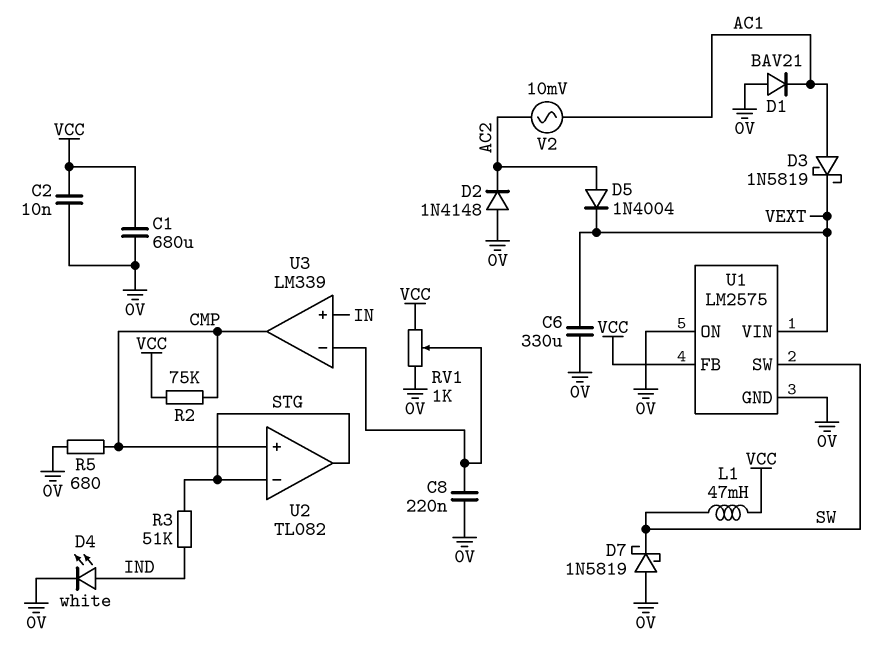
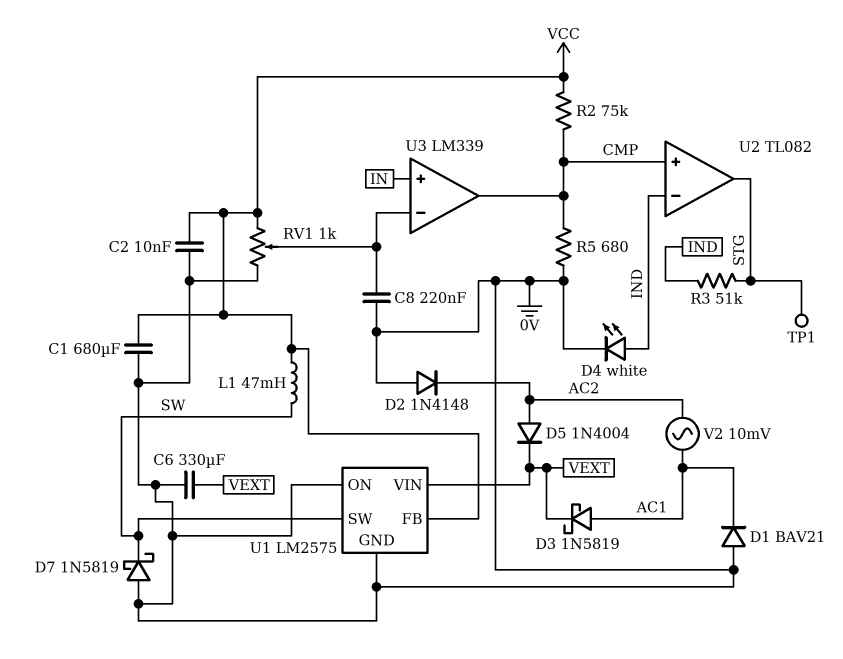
TP1: none -> test point (STG)
U2 pin in-: STG -> IND

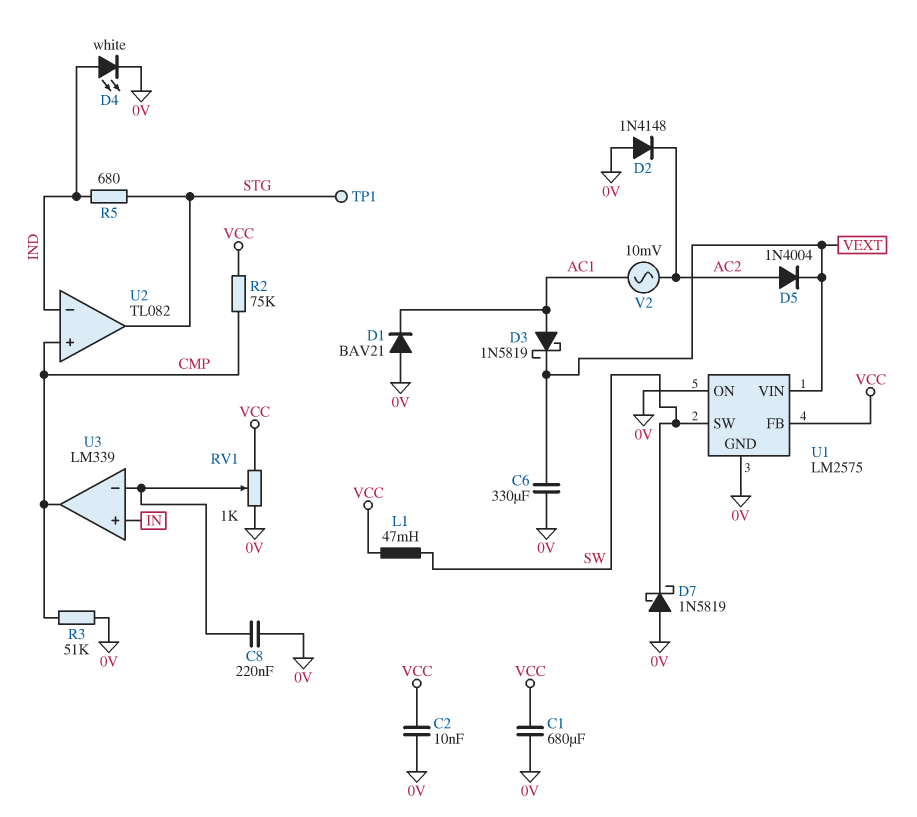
R3: 51k (IND, STG) -> 51k (0V, CMP)
R5: 680 (0V, CMP) -> 680 (IND, STG)

